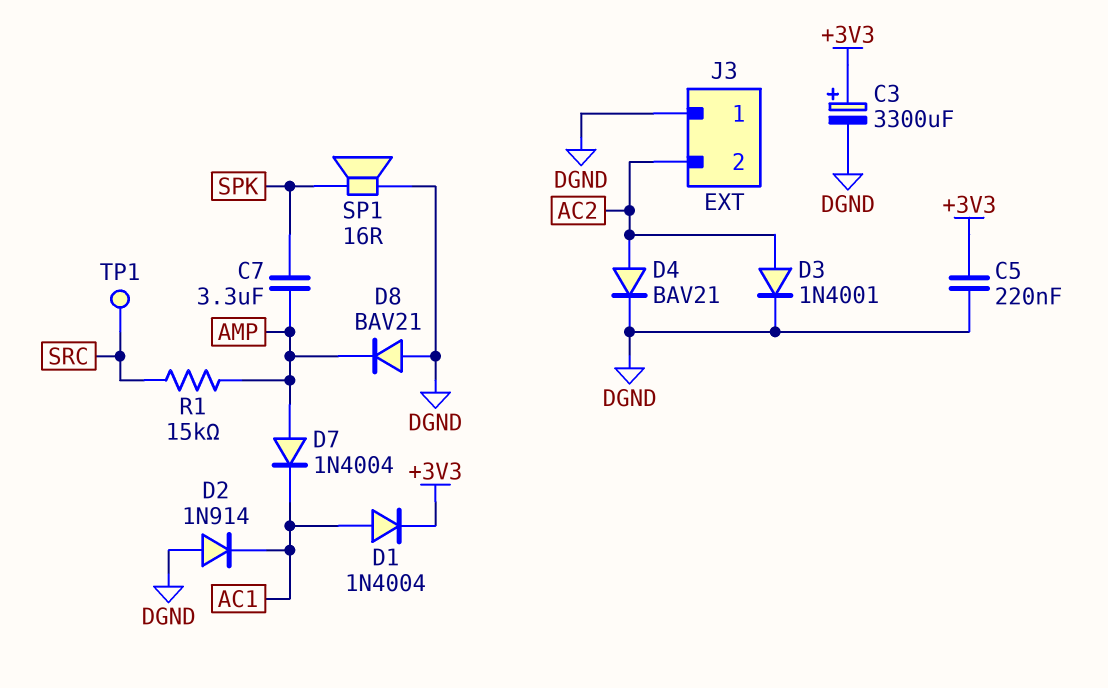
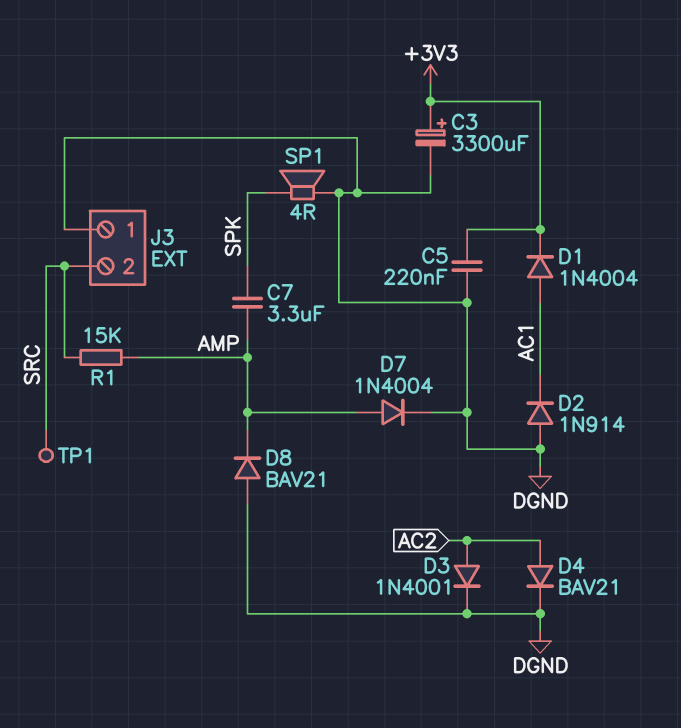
D7: diode 1N4004 (A AMP, K AC1) -> diode 1N4004 (A AMP, K DGND)
J3 pin 2: AC2 -> SRC
SP1: speaker 16R (DGND, SPK) -> speaker 4R (DGND, SPK)

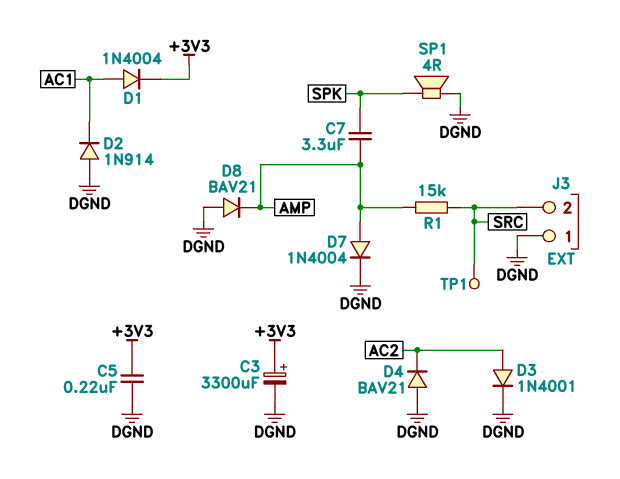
D4: diode BAV21 (A AC2, K DGND) -> diode BAV21 (A DGND, K AC2)

